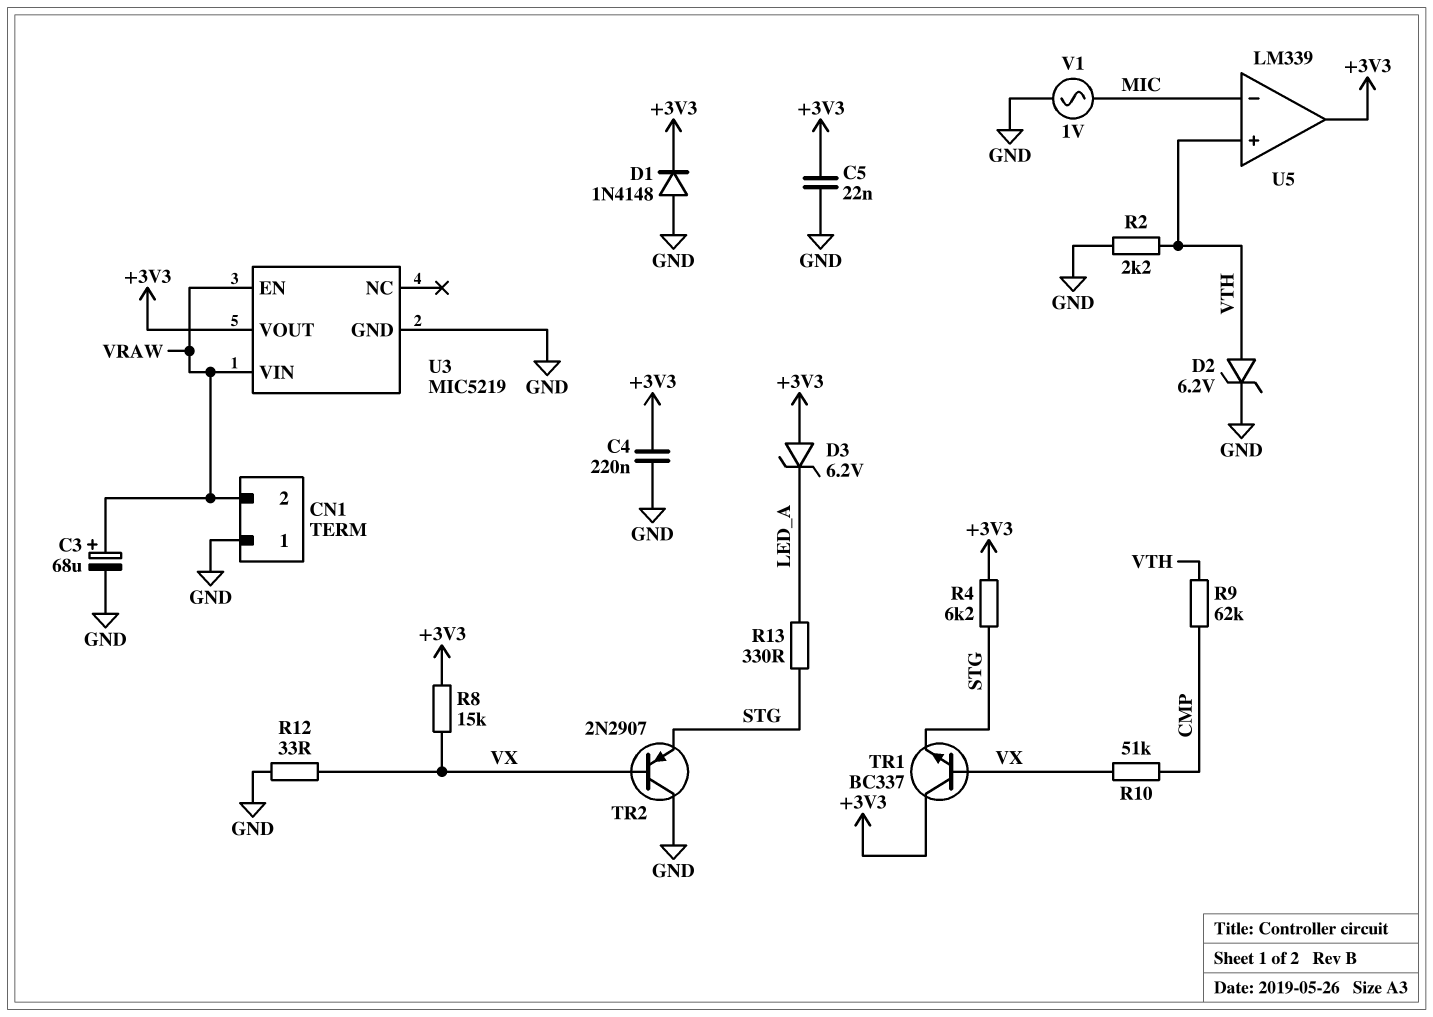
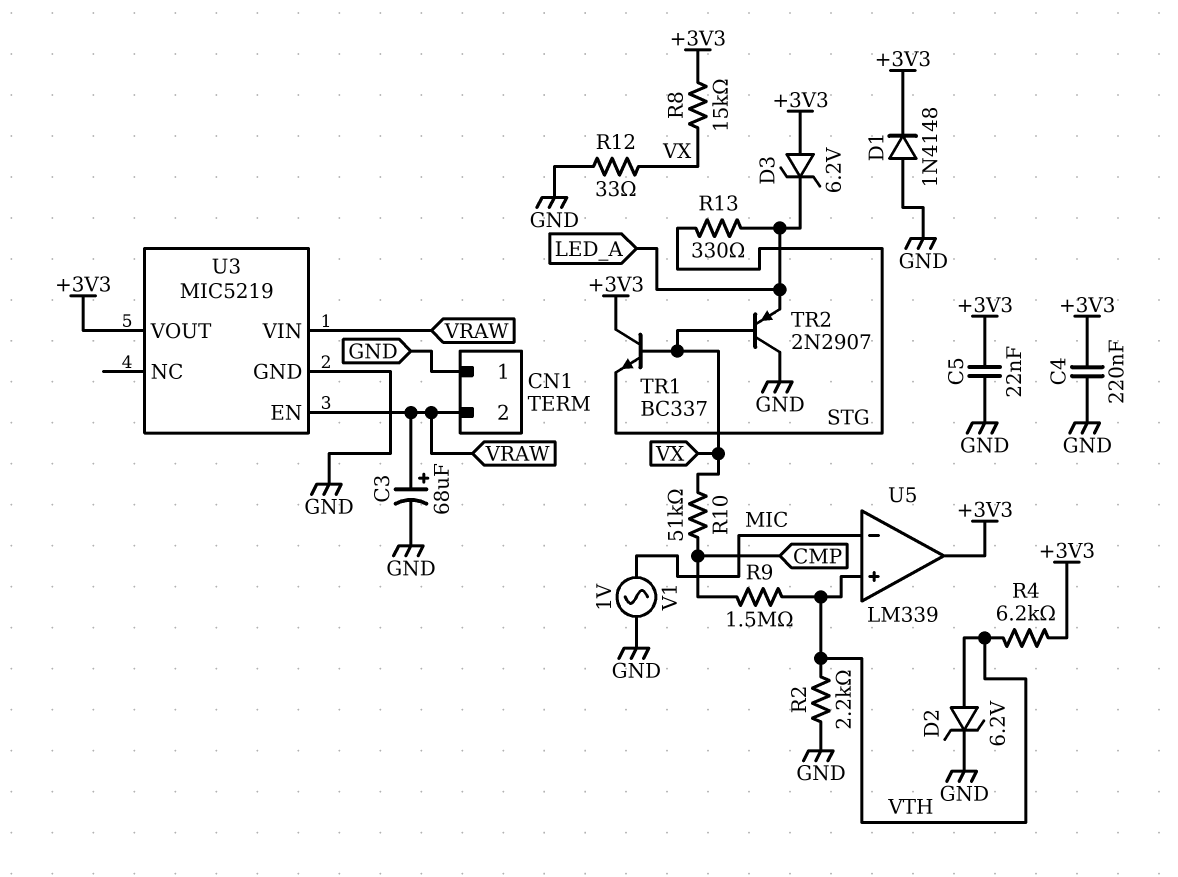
R4: 6.2k (+3V3, STG) -> 6.2k (+3V3, VTH)
R9: 62k (CMP, VTH) -> 1.5M (CMP, VTH)
TR2: PNP 2N2907 (B VX, C GND, E STG) -> PNP 2N2907 (B VX, C GND, E LED_A)

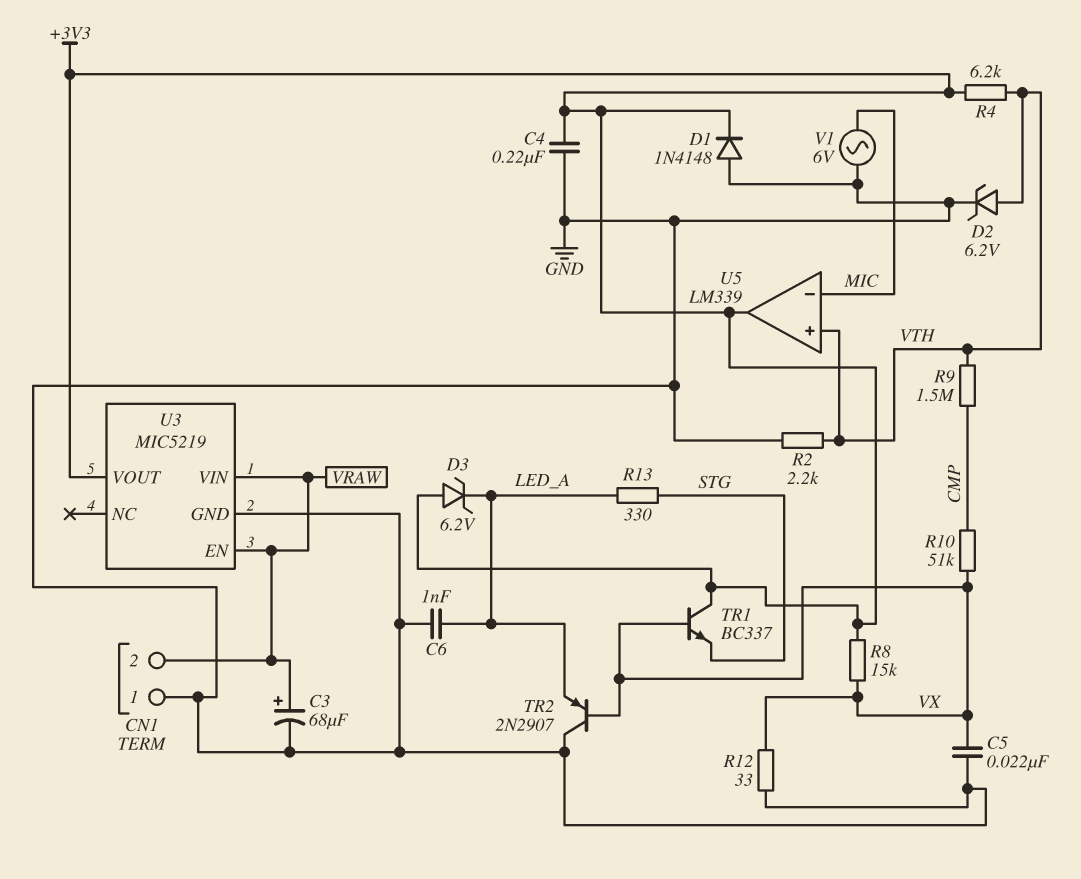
C5: 22nF (+3V3, GND) -> 22nF (GND, VX)
C6: none -> 1nF (GND, LED_A)
V1: AC 1V (GND, MIC) -> AC 6V (GND, MIC)

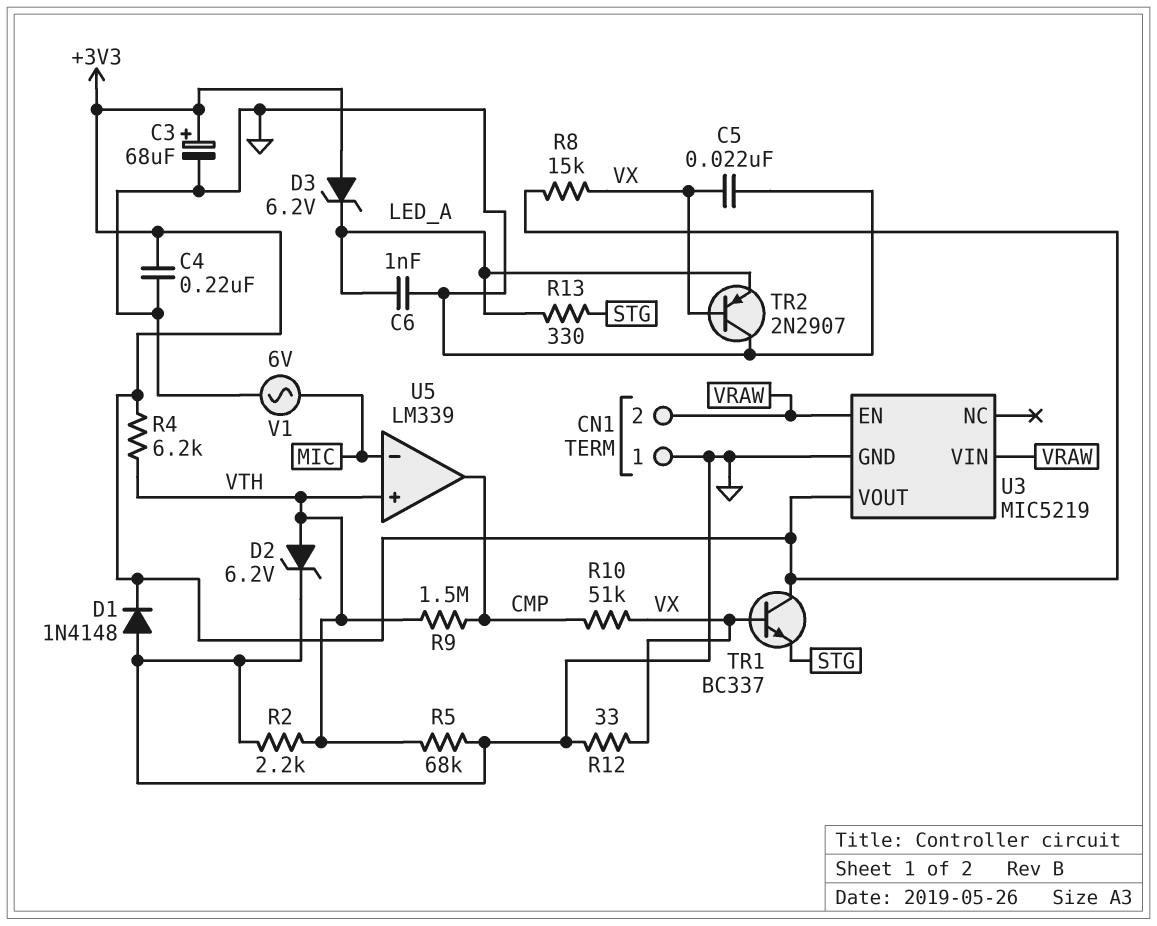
C3: 68uF (plus VRAW, minus GND) -> 68uF (plus +3V3, minus GND)
R5: none -> 68k (GND, VTH)
U5 pin out: +3V3 -> CMP

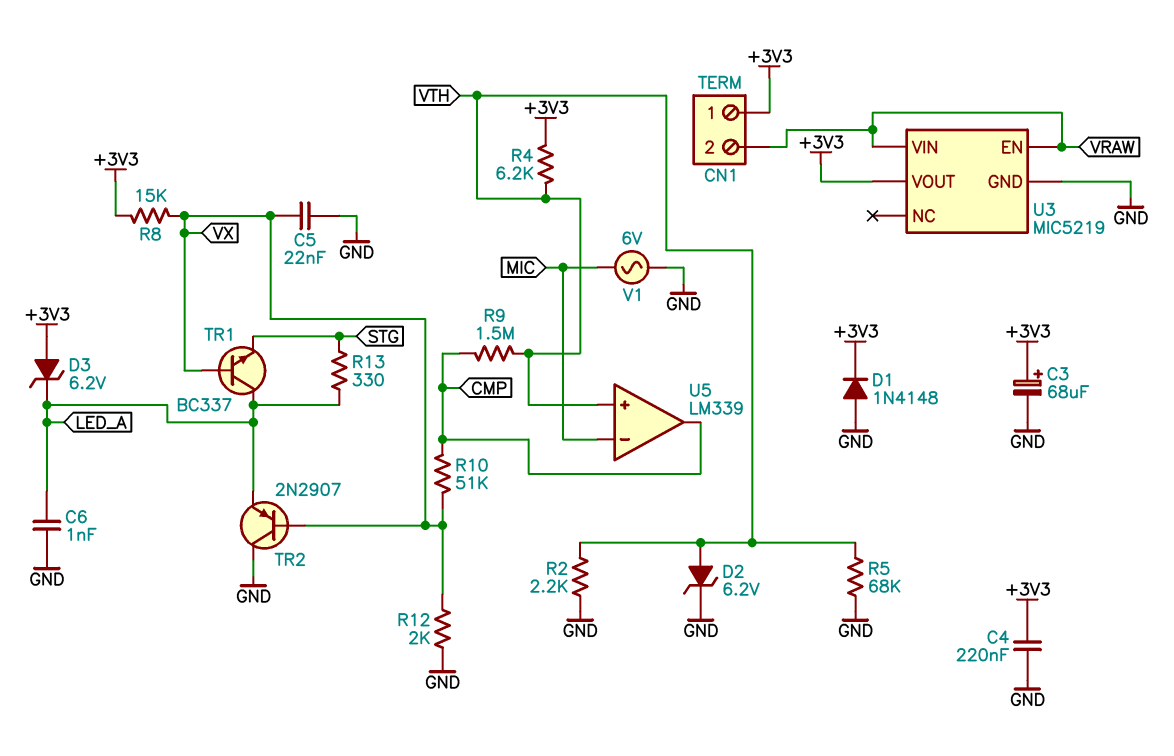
CN1 pin 1: GND -> +3V3
R12: 33 (GND, VX) -> 2k (GND, VX)
TR1: NPN BC337 (B VX, C +3V3, E STG) -> NPN BC337 (B VX, C LED_A, E STG)

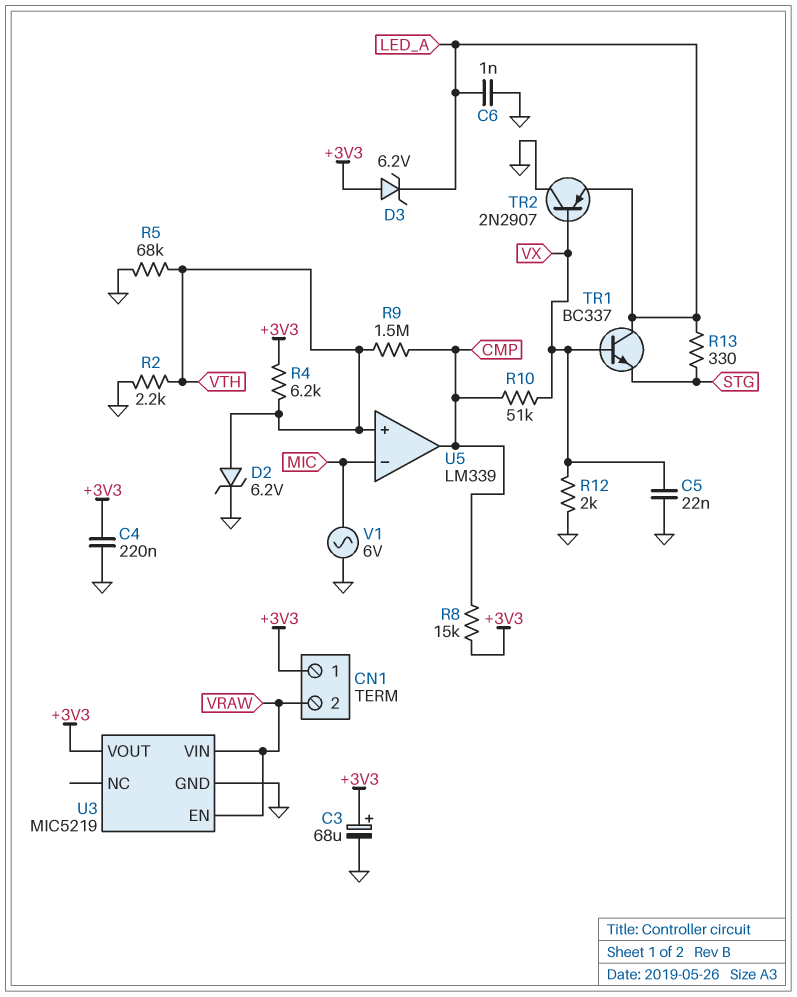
D1: diode 1N4148 (A GND, K +3V3) -> none
R8: 15k (+3V3, VX) -> 15k (+3V3, CMP)

